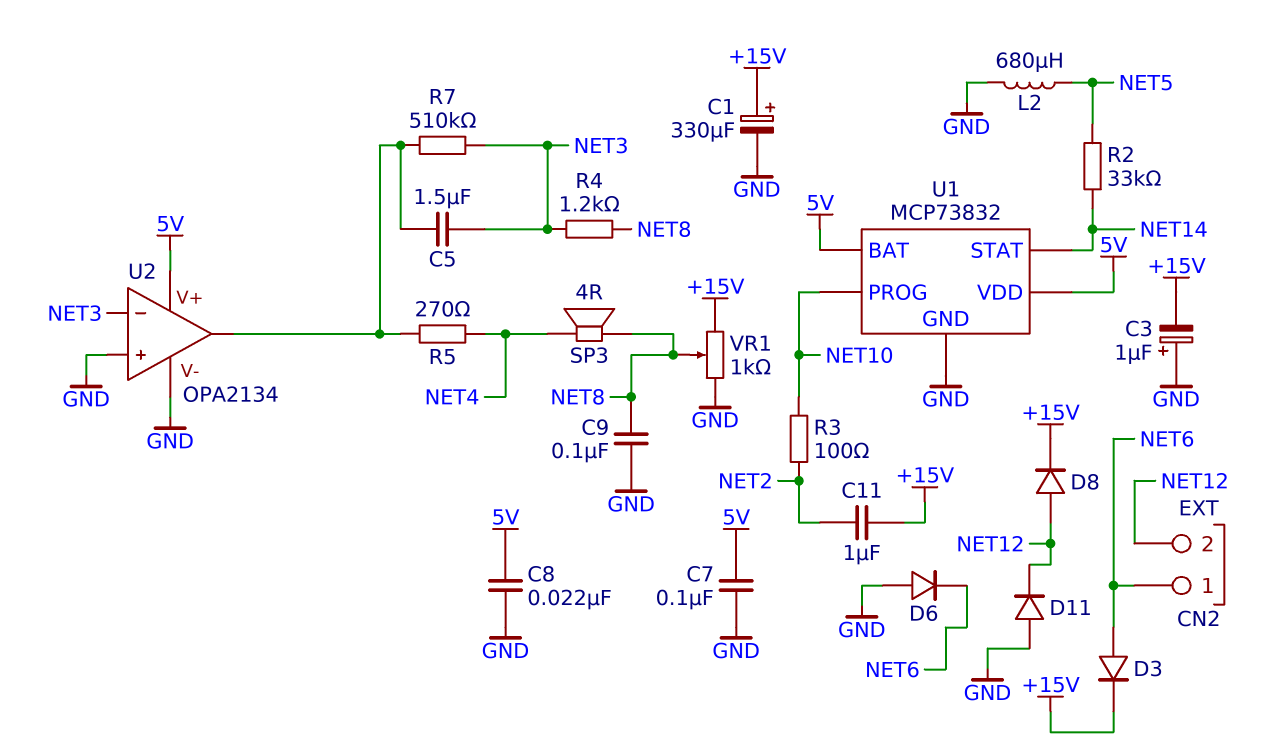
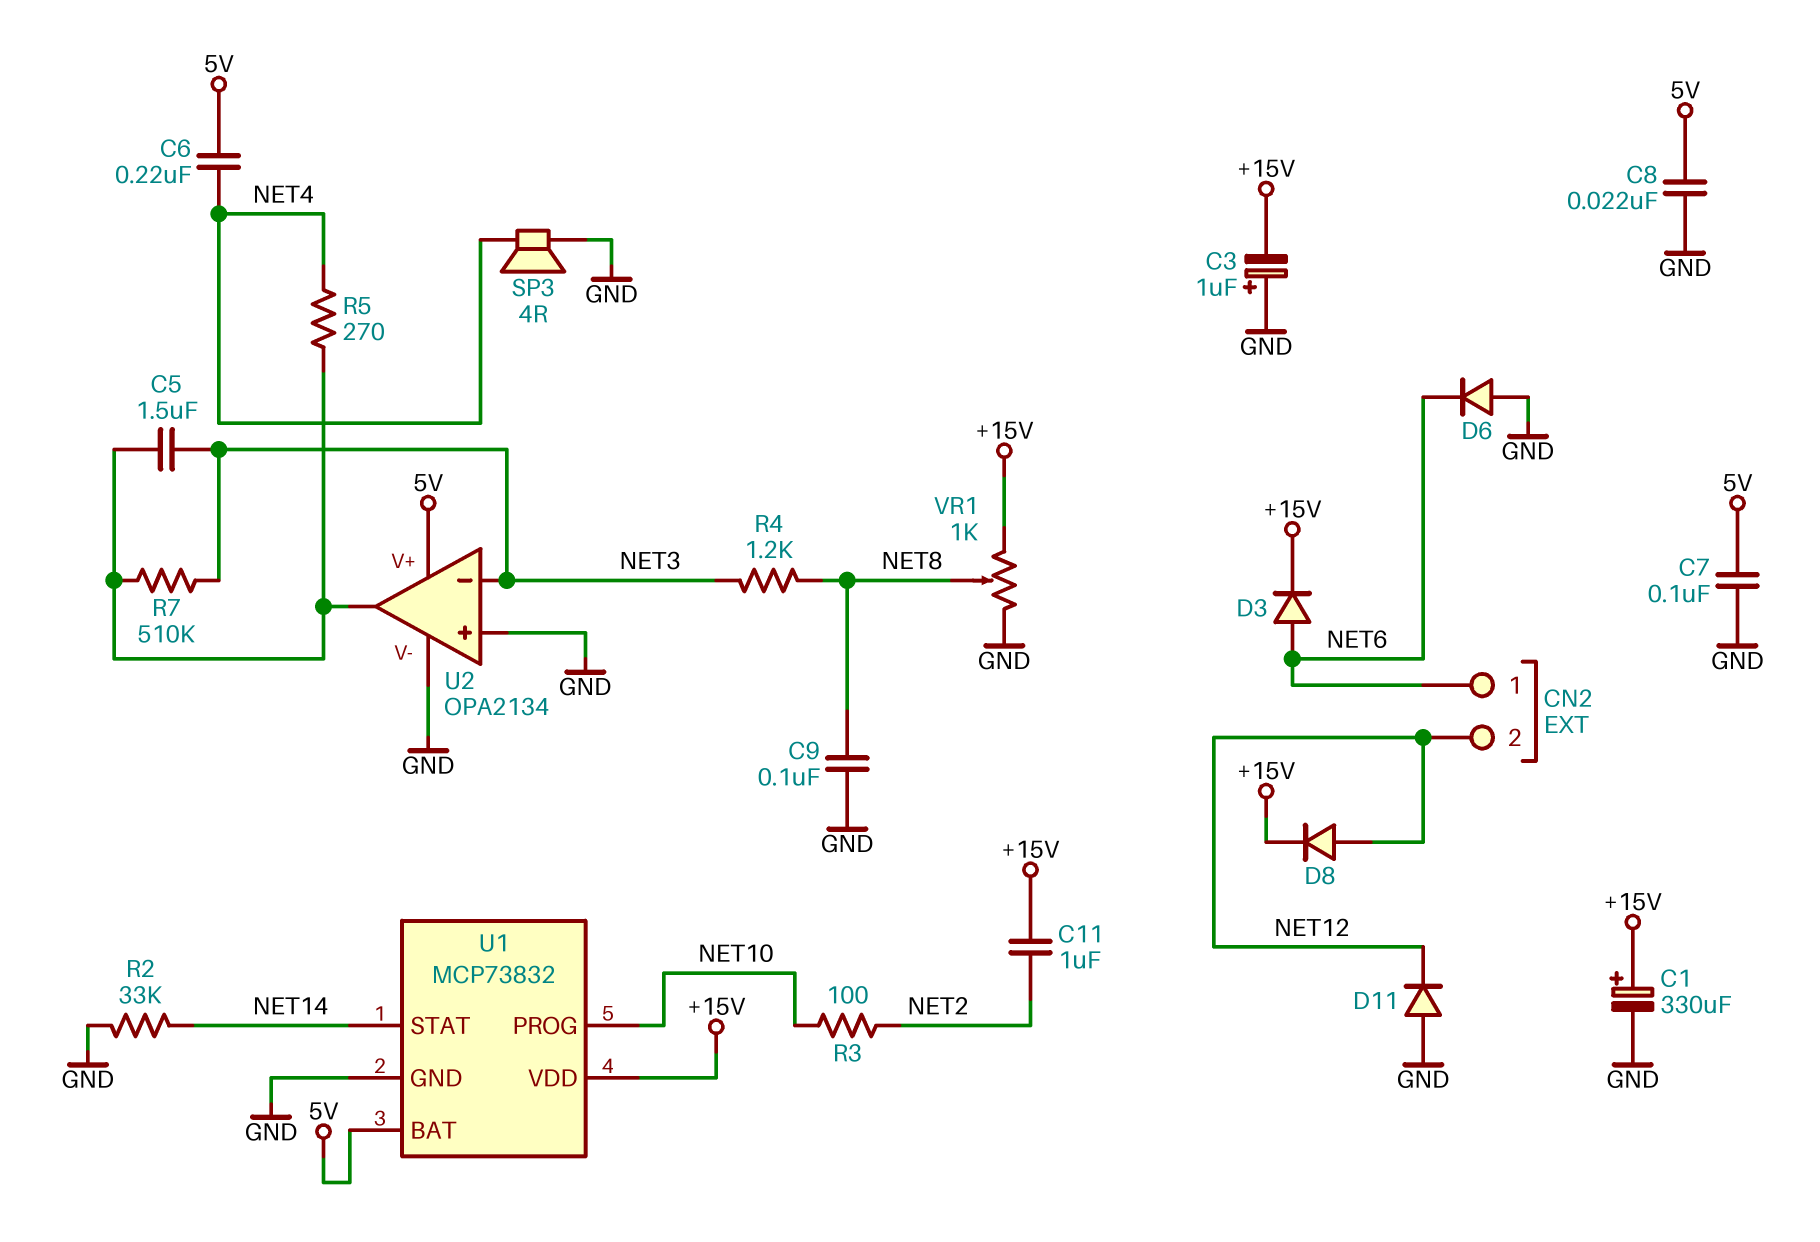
C6: none -> 220nF (5V, NET4)
L2: 680uH (GND, NET5) -> none
R2: 33k (NET5, NET14) -> 33k (GND, NET14)
SP3: speaker 4R (NET4, NET8) -> speaker 4R (GND, NET4)
U1 pin VDD: 5V -> +15V

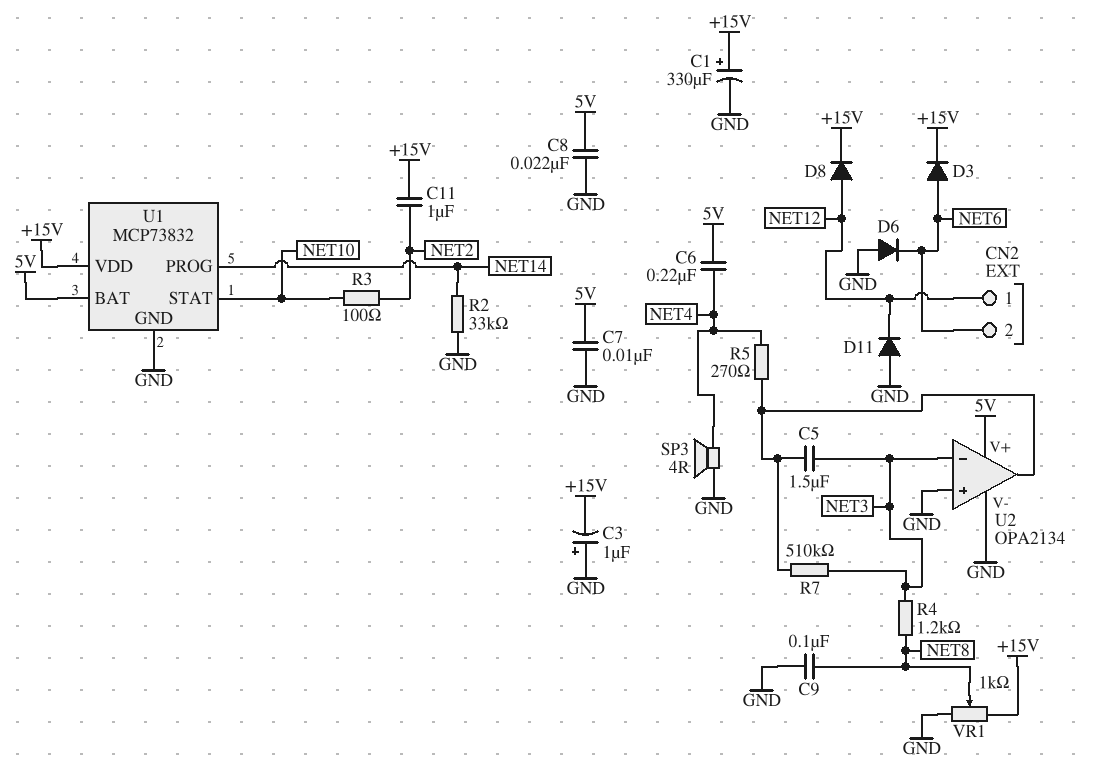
C7: 100nF (5V, GND) -> 10nF (5V, GND)
CN2 pin 1: NET6 -> NET12
CN2 pin 2: NET12 -> NET6
U1 pin PROG: NET10 -> NET14
U1 pin STAT: NET14 -> NET10

